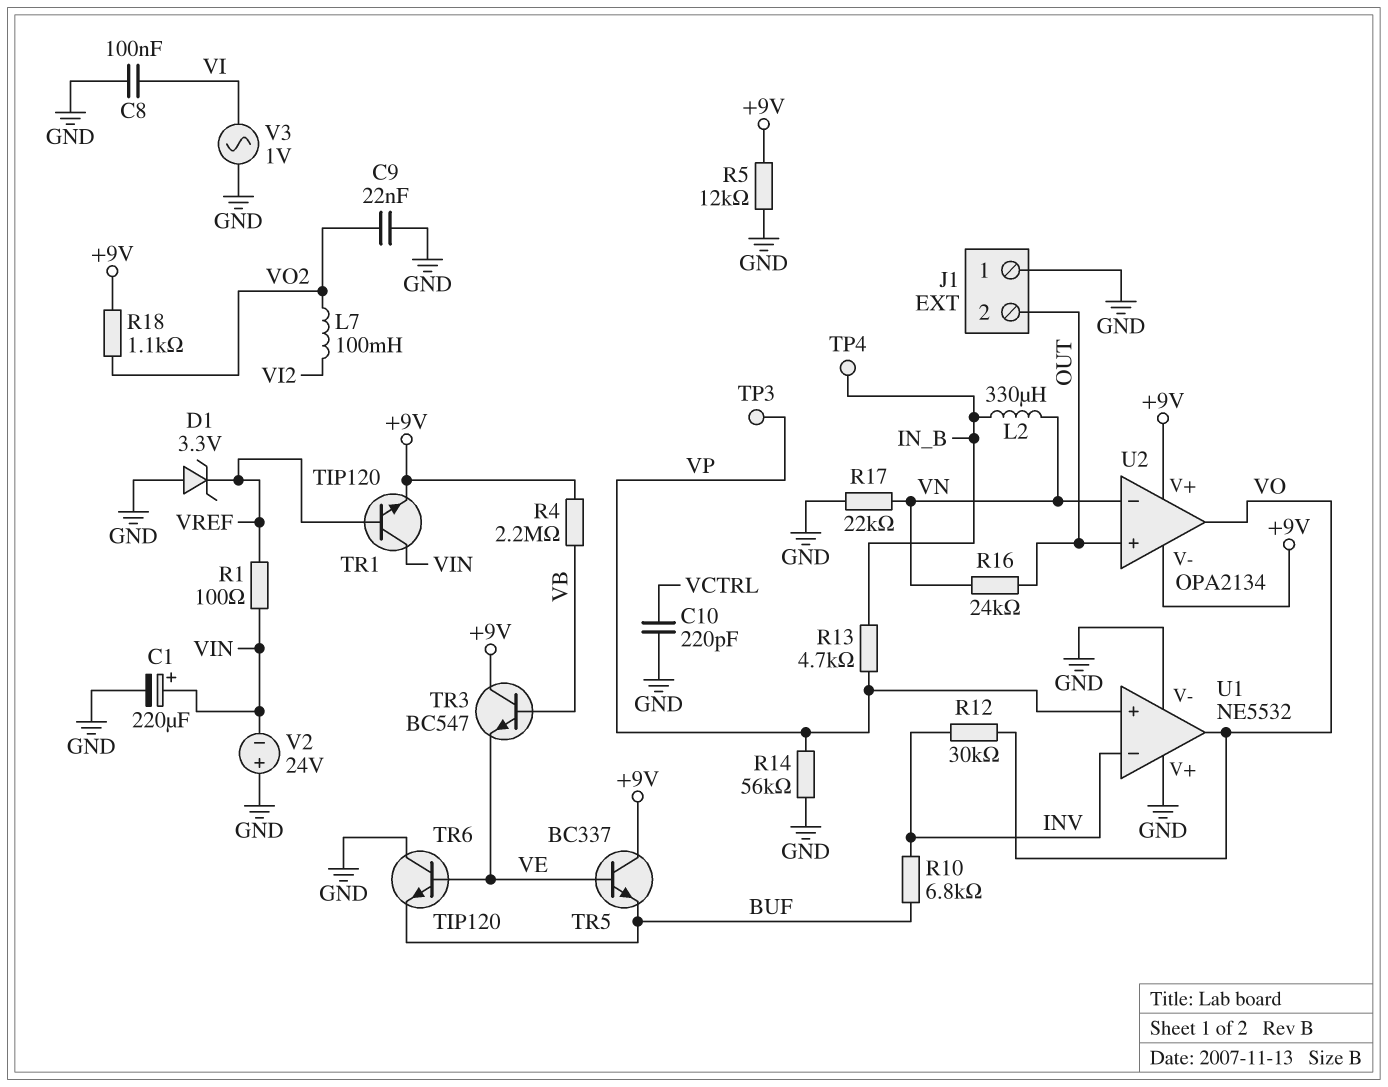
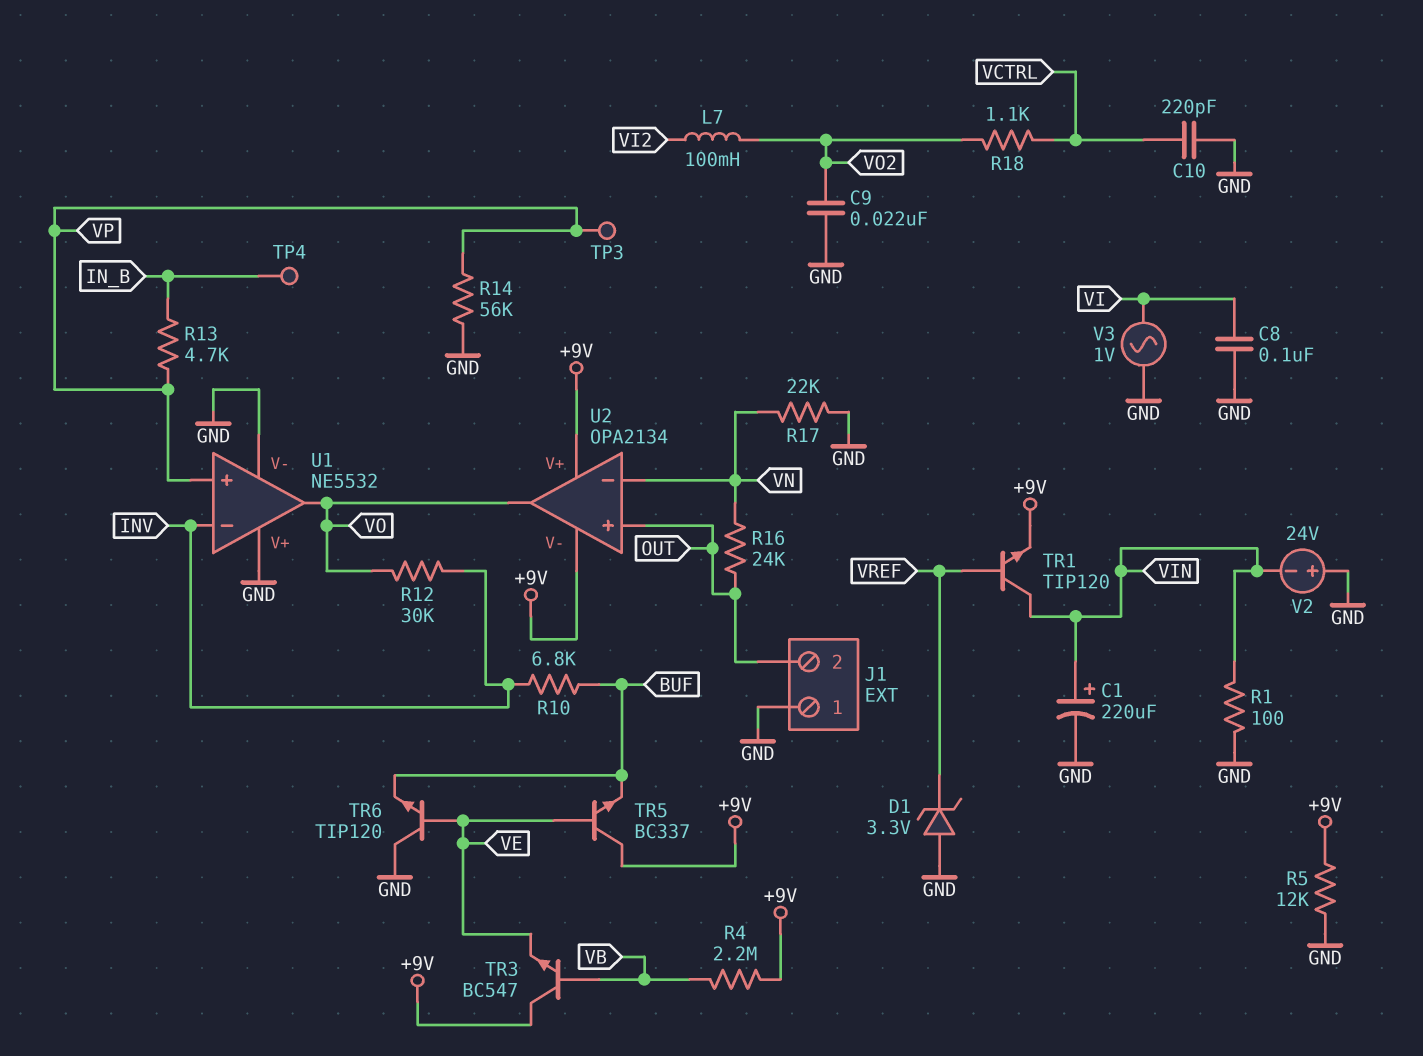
L2: 330uH (IN_B, VN) -> none
R1: 100 (VIN, VREF) -> 100 (GND, VIN)
R18: 1.1k (+9V, VO2) -> 1.1k (VCTRL, VO2)

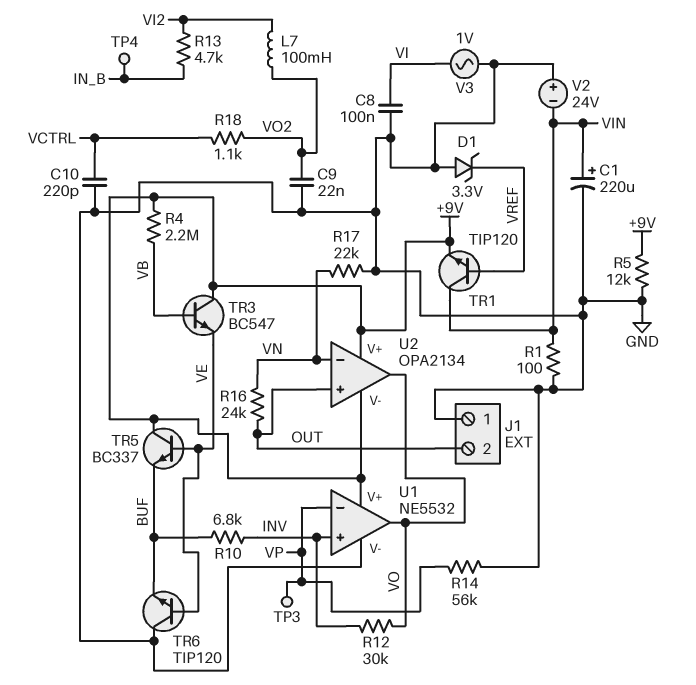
R13: 4.7k (IN_B, VP) -> 4.7k (IN_B, VI2)
U1 pin V+: GND -> +9V
U1 pin in+: VP -> INV
U1 pin in-: INV -> VP

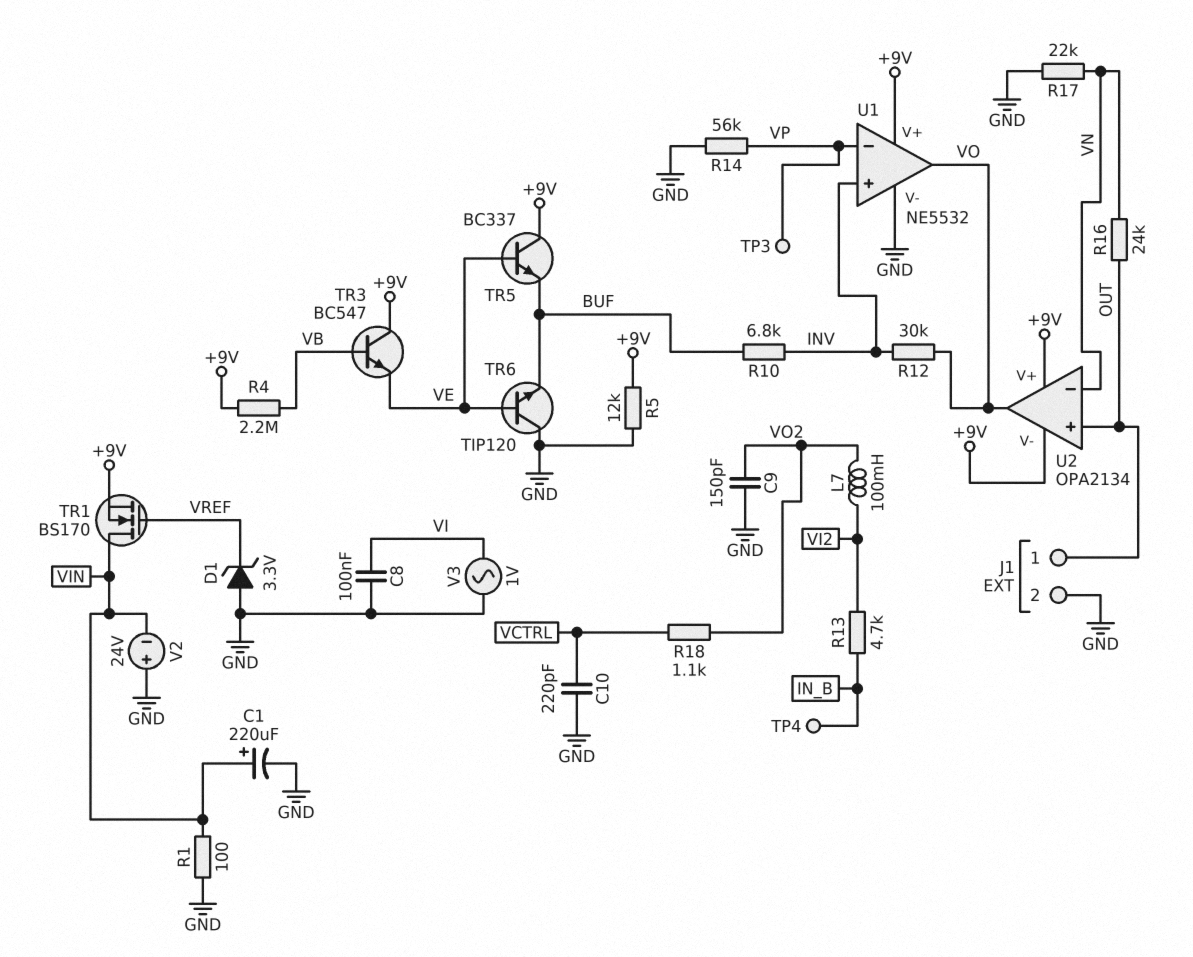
C9: 22nF (GND, VO2) -> 150pF (GND, VO2)
J1 pin 1: GND -> OUT
J1 pin 2: OUT -> GND
TR1: NPN TIP120 (B VREF, C VIN, E +9V) -> NMOS BS170 (G VREF, D VIN, S +9V)

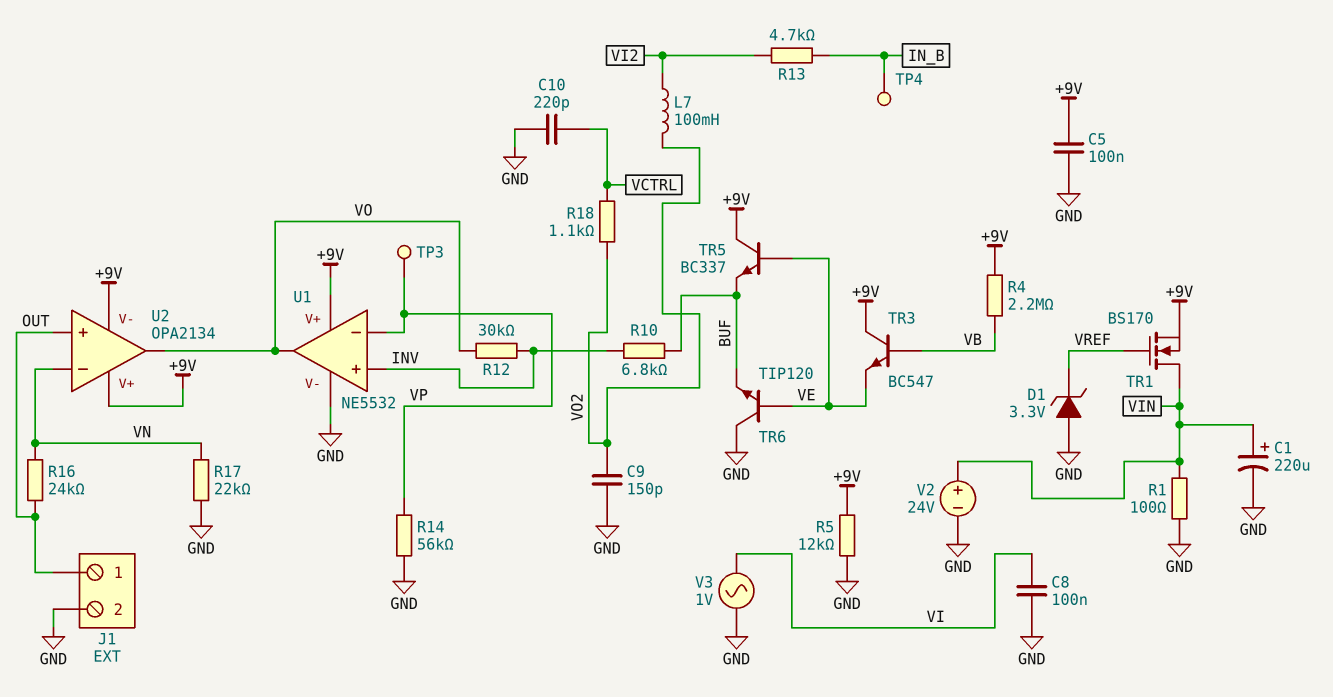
C5: none -> 100nF (+9V, GND)
V2: 24V (plus GND, minus VIN) -> 24V (plus VIN, minus GND)

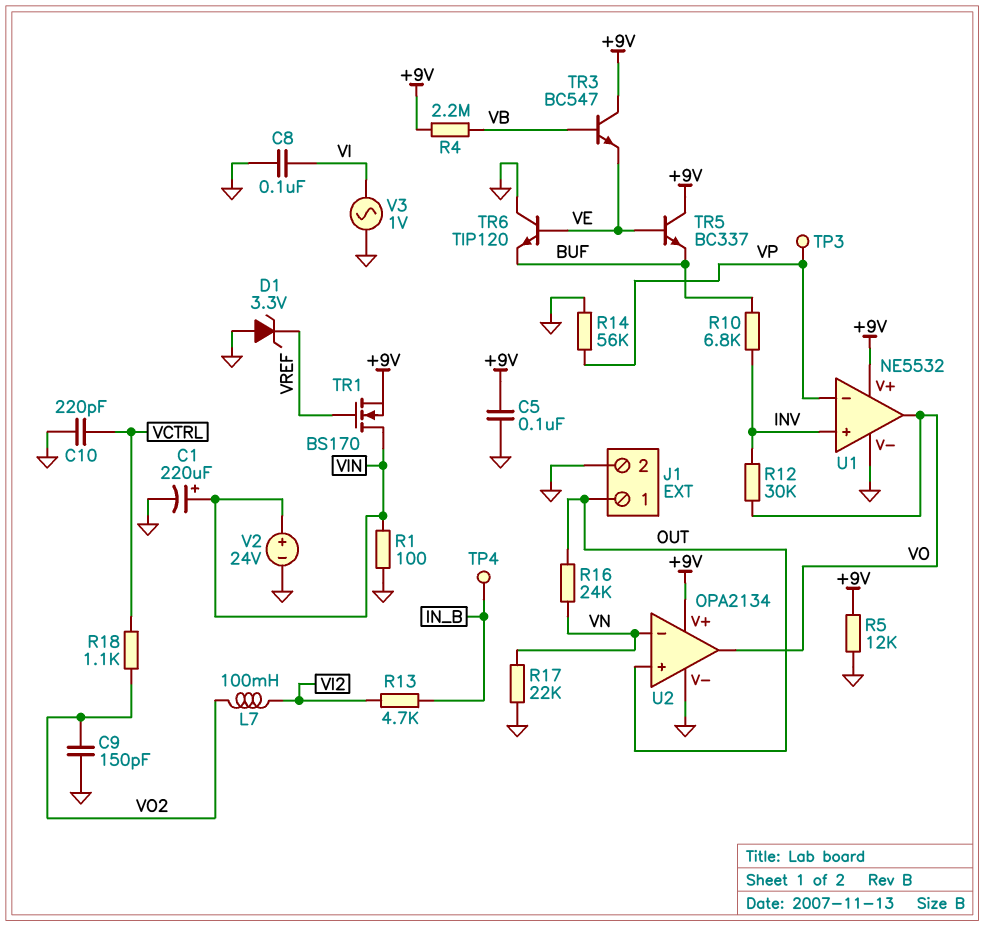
U2 pin V-: +9V -> GND

